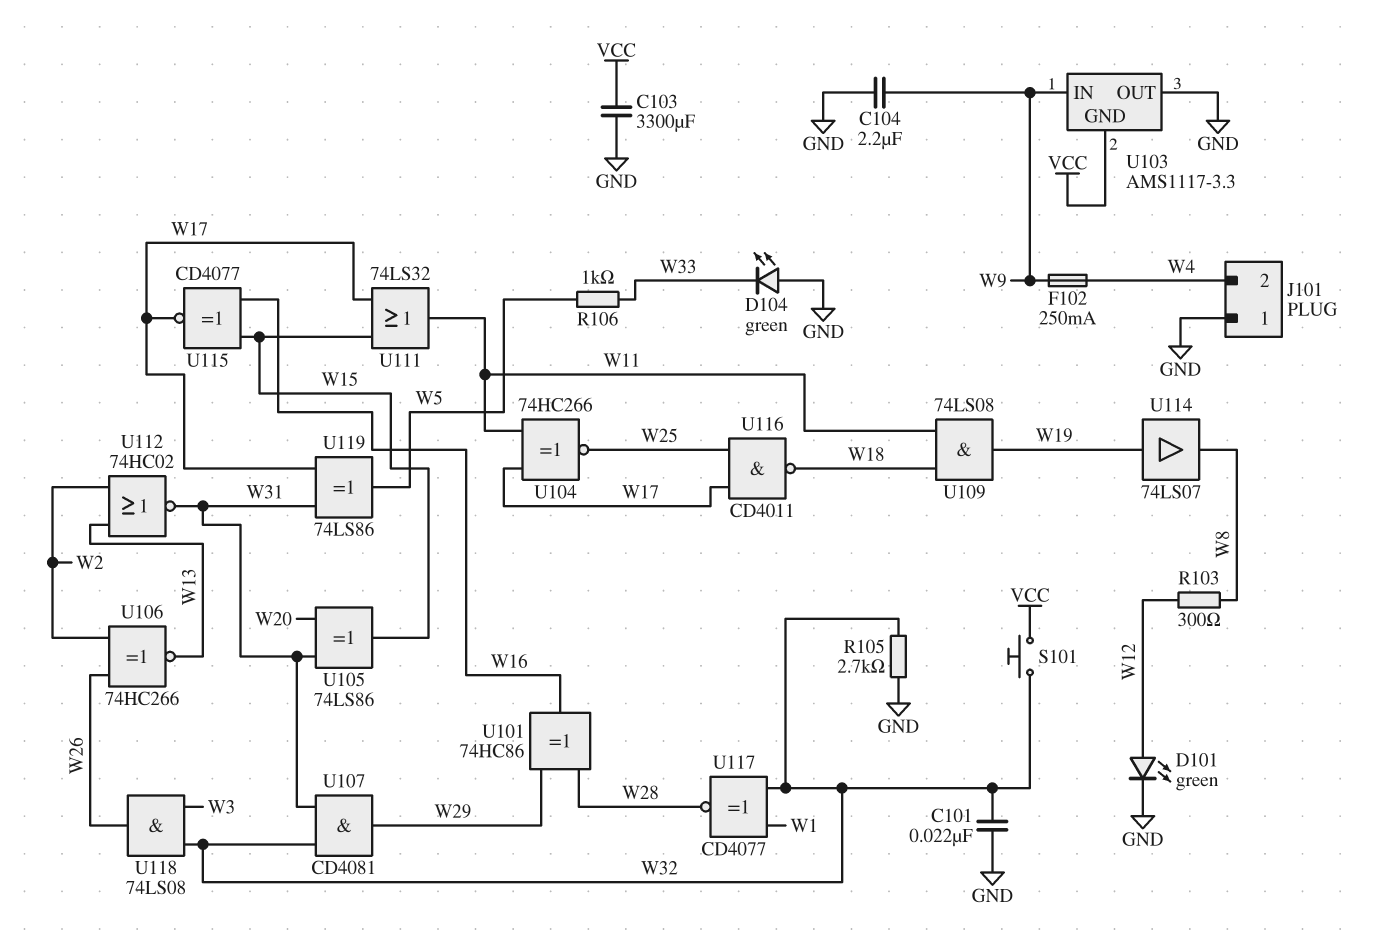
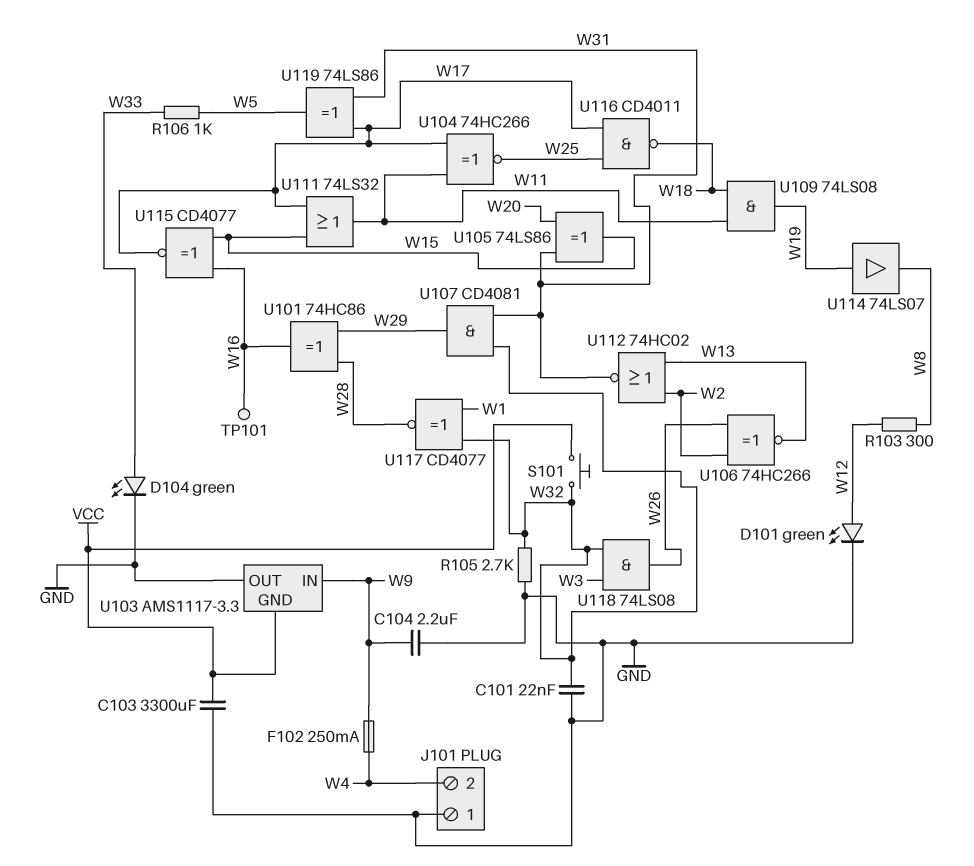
D104: LED green (A GND, K W33) -> LED green (A W33, K GND)
TP101: none -> test point (W16)

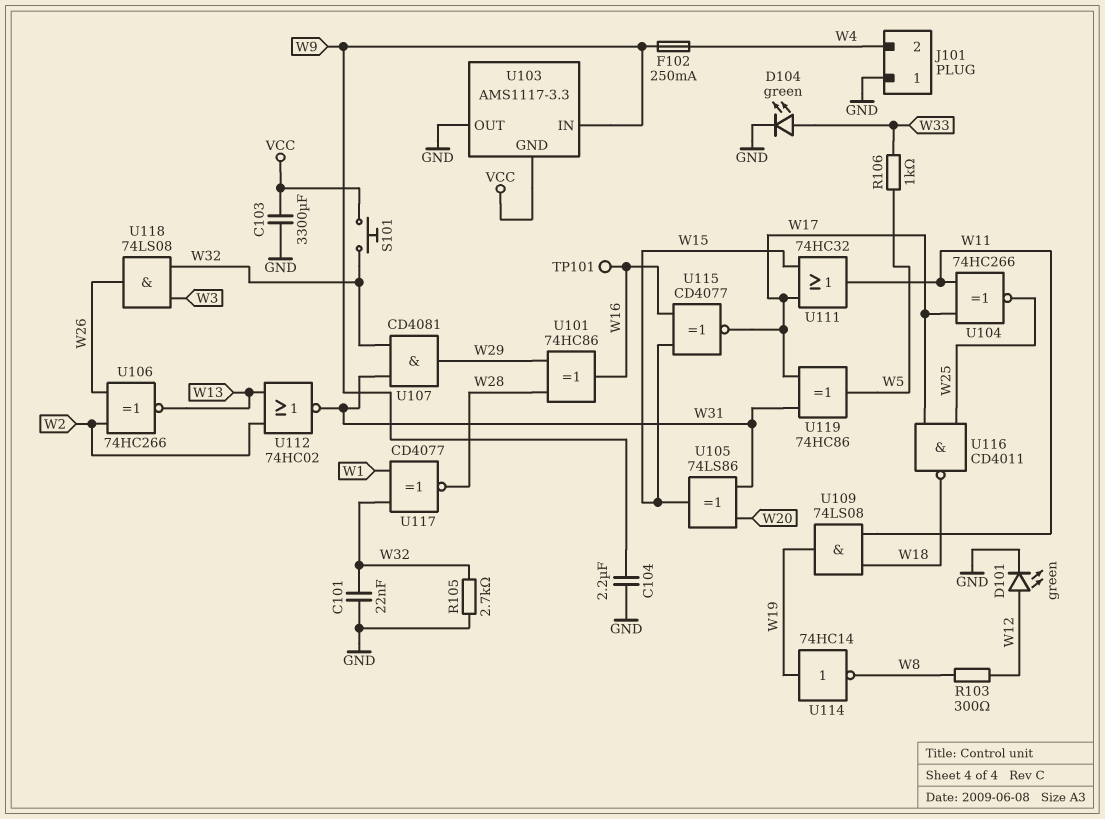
U111: OR 74LS32 (in W15, in W17, out W11) -> OR 74HC32 (in W15, in W17, out W11)
U114: buffer 74LS07 (in W19, out W8) -> NOT 74HC14 (in W19, out W8)
U119: XOR 74LS86 (in W17, in W31, out W5) -> XOR 74HC86 (in W17, in W31, out W5)

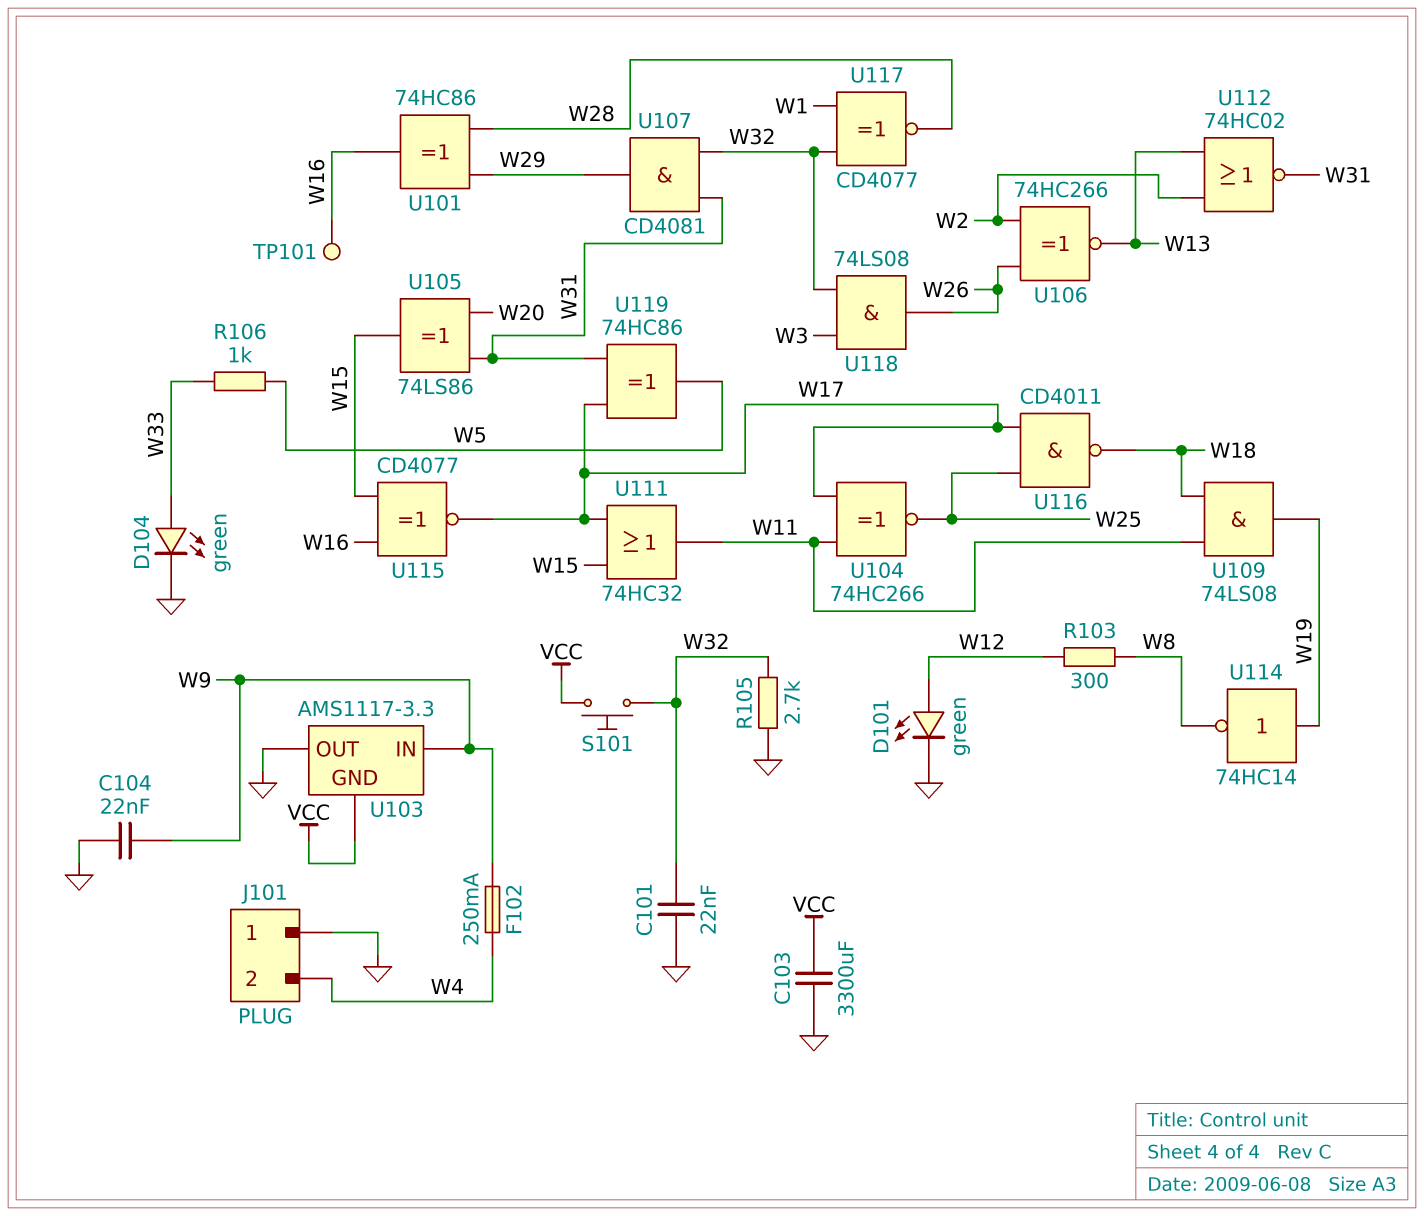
C104: 2.2uF (GND, W9) -> 22nF (GND, W9)

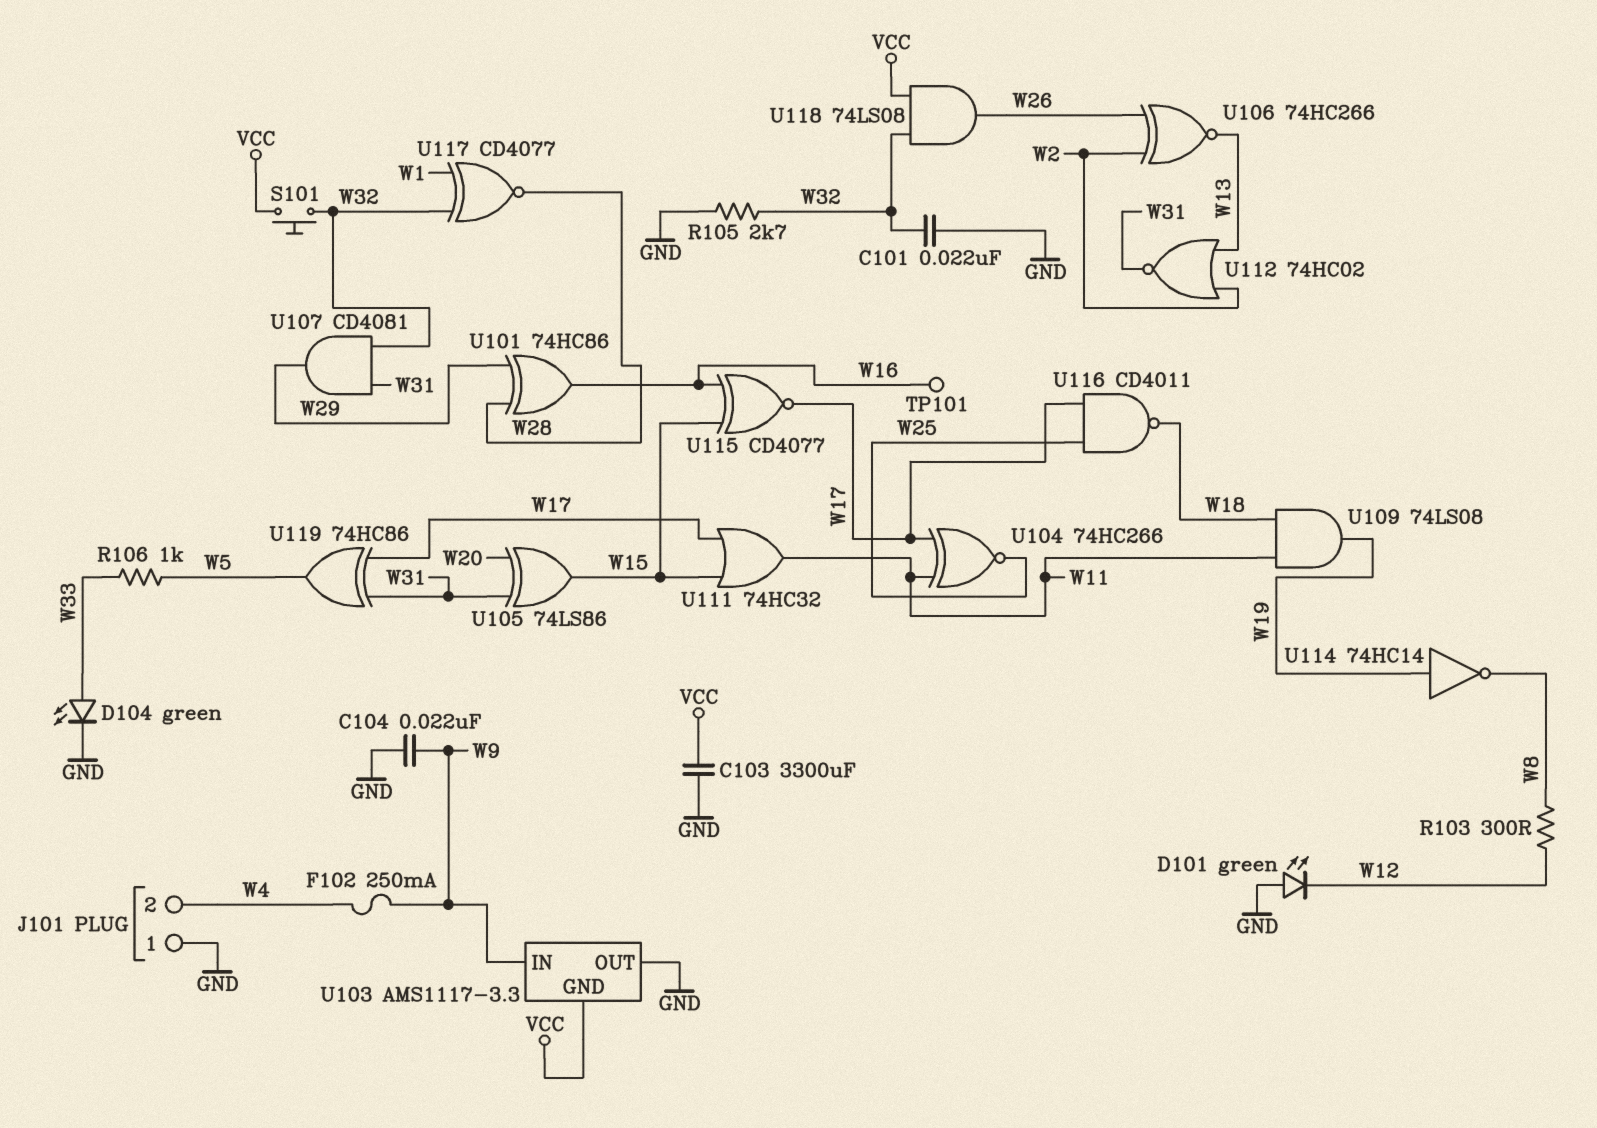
D101: LED green (A W12, K GND) -> LED green (A GND, K W12)
U118: AND 74LS08 (in W3, in W32, out W26) -> AND 74LS08 (in VCC, in W32, out W26)

